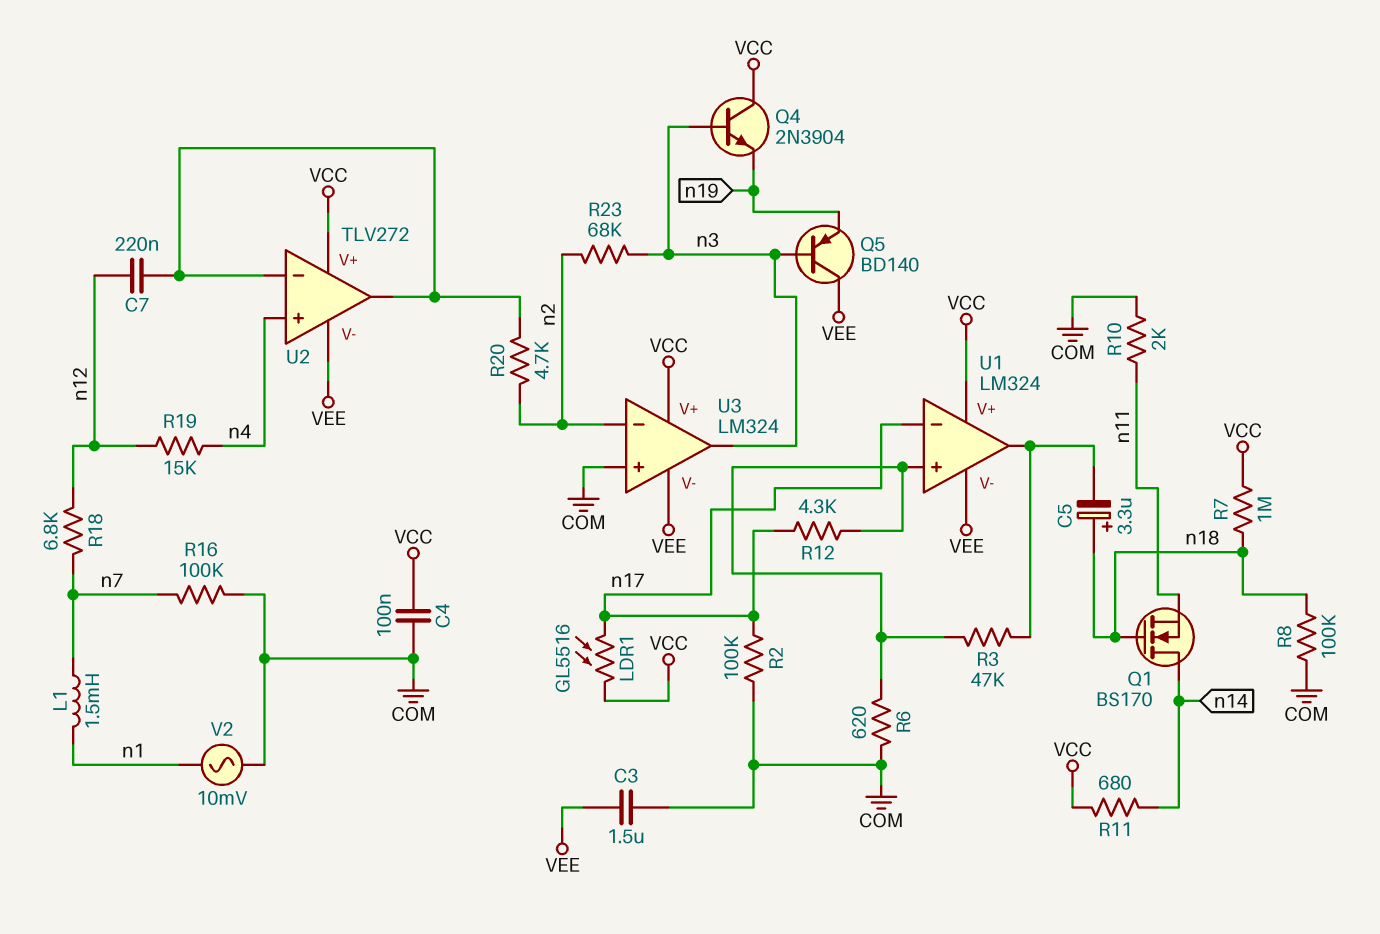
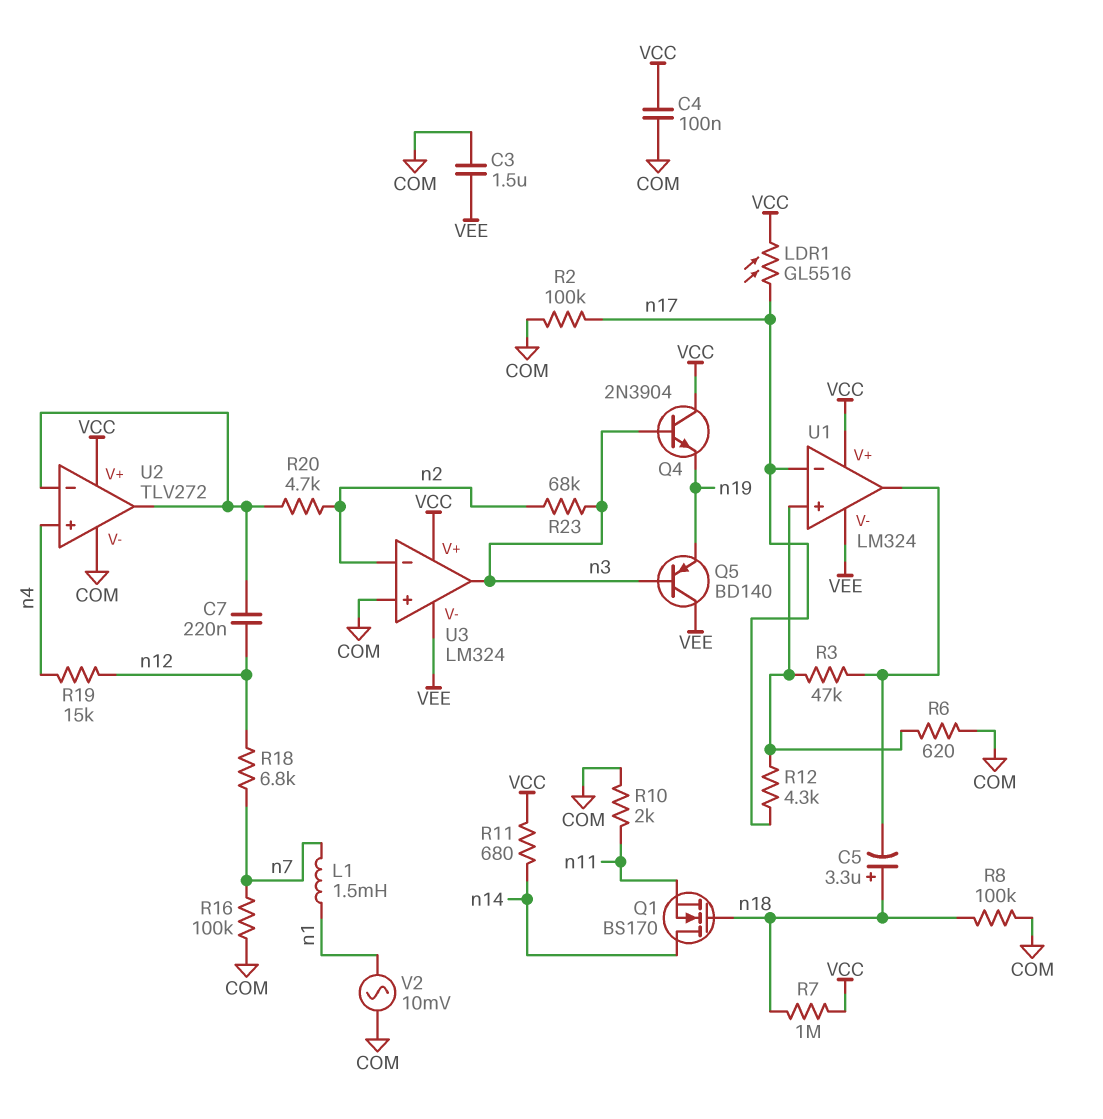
U2 pin V-: VEE -> COM

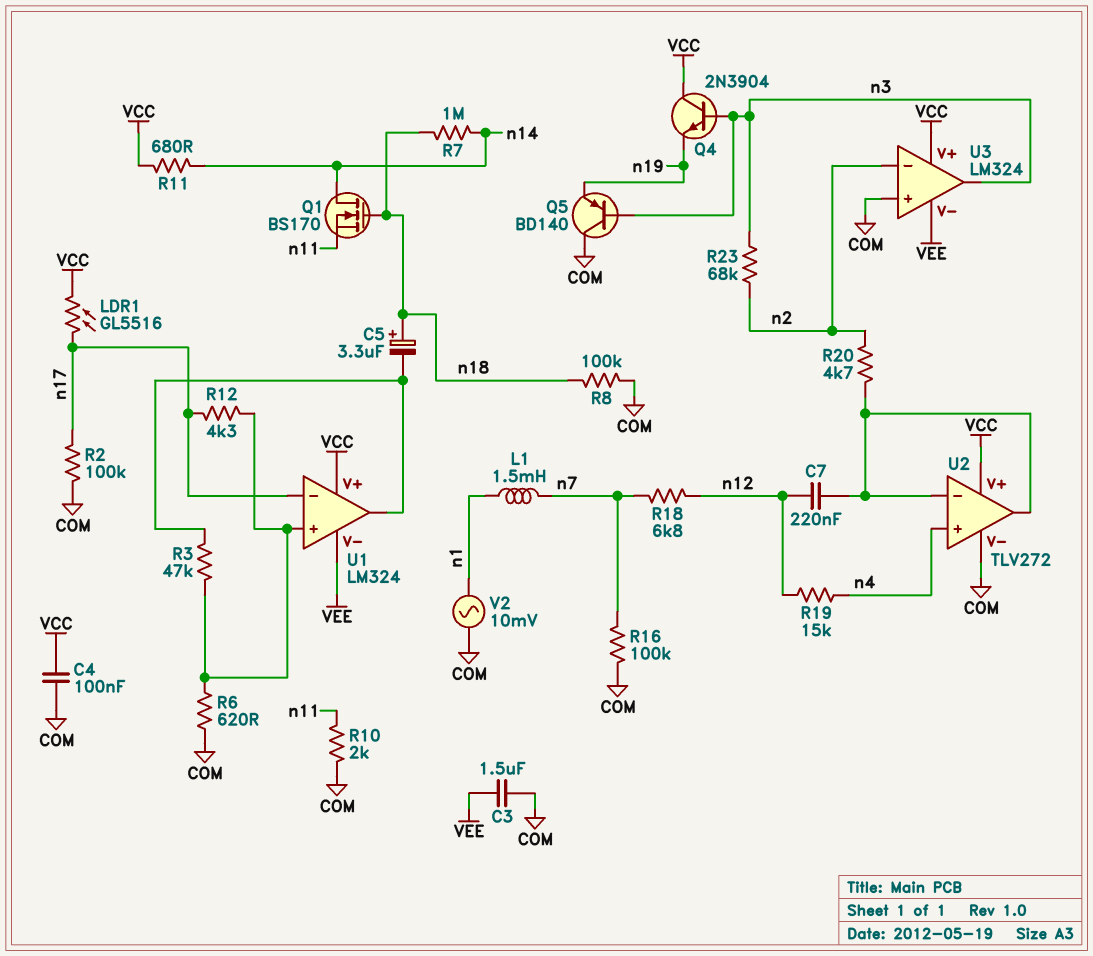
Q5: PNP BD140 (B n3, C VEE, E n19) -> PNP BD140 (B n3, C COM, E n19)
R7: 1M (VCC, n18) -> 1M (n14, n18)

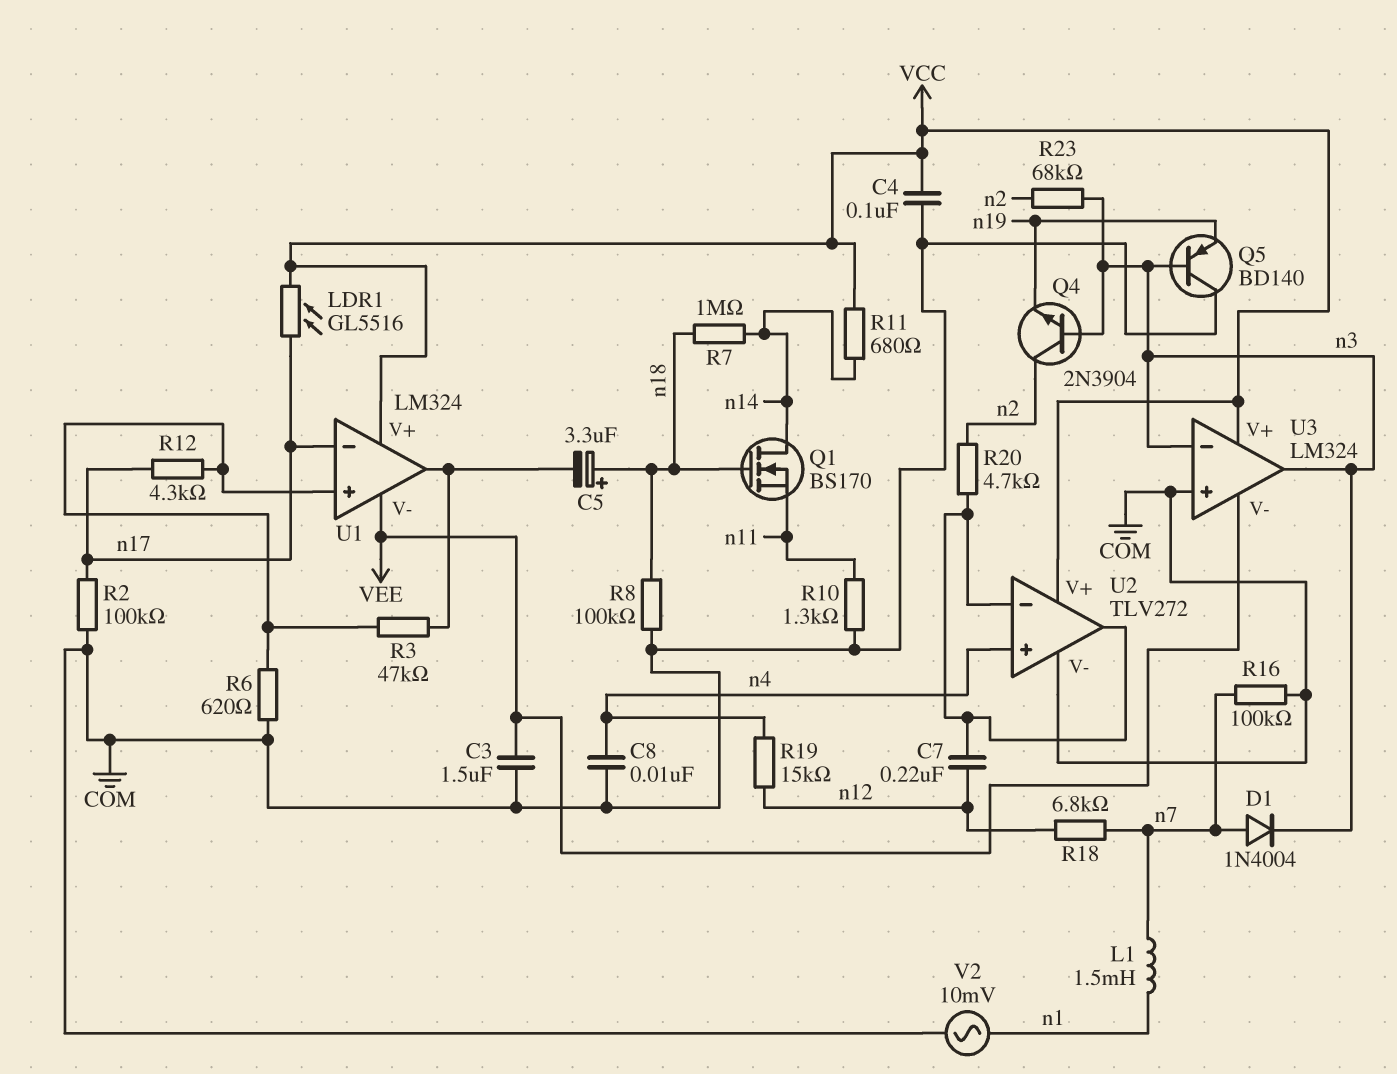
C8: none -> 10nF (COM, n4)
D1: none -> diode 1N4004 (A n7, K n3)
Q4: NPN 2N3904 (B n3, C VCC, E n19) -> NPN 2N3904 (B n3, C n2, E n19)
R10: 2k (COM, n11) -> 1.3k (COM, n11)
U3 pin in-: n2 -> n3

